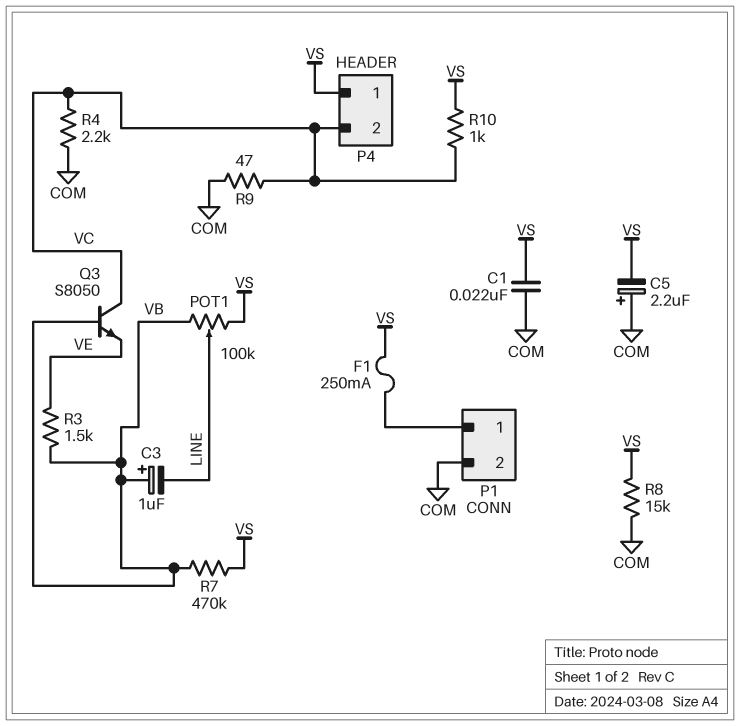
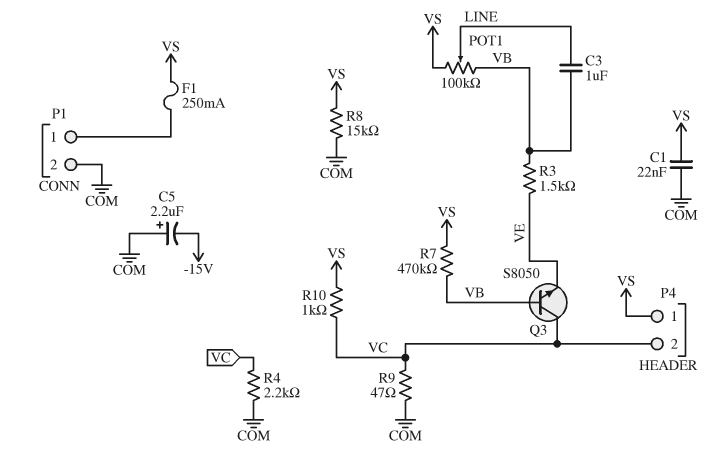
C3: 1uF (plus VB, minus LINE) -> 1uF (LINE, VB)
C5: 2.2uF (plus COM, minus VS) -> 2.2uF (plus COM, minus -15V)

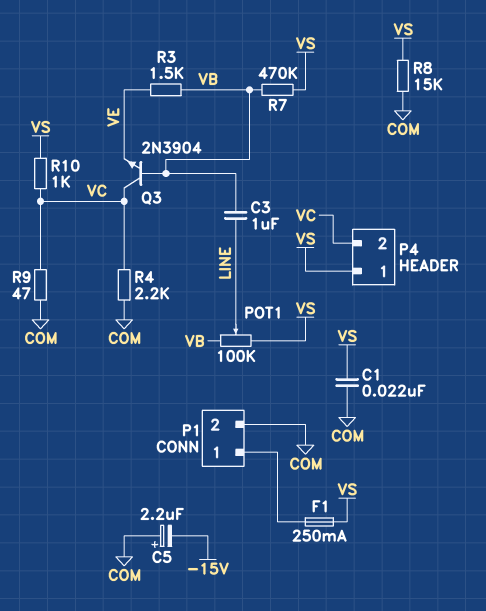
Q3: NPN S8050 (B VB, C VC, E VE) -> NPN 2N3904 (B VB, C VC, E VE)

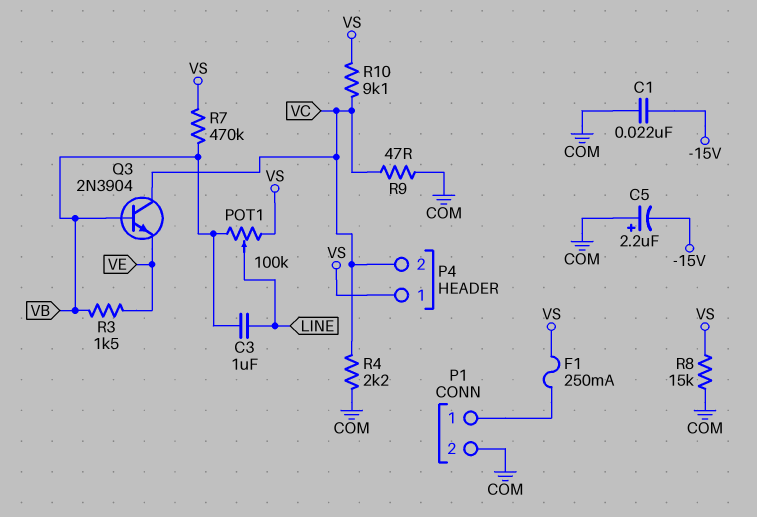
C1: 22nF (COM, VS) -> 22nF (-15V, COM)
R10: 1k (VC, VS) -> 9.1k (VC, VS)

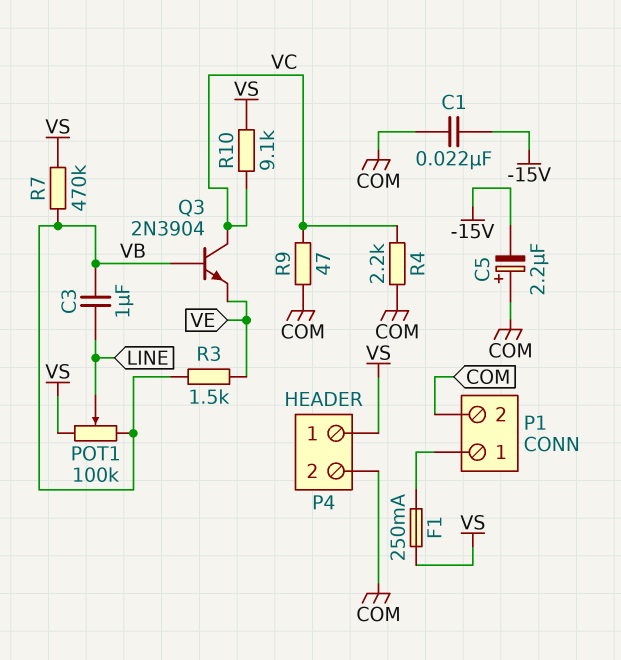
P4 pin 2: VC -> COM
R8: 15k (COM, VS) -> none

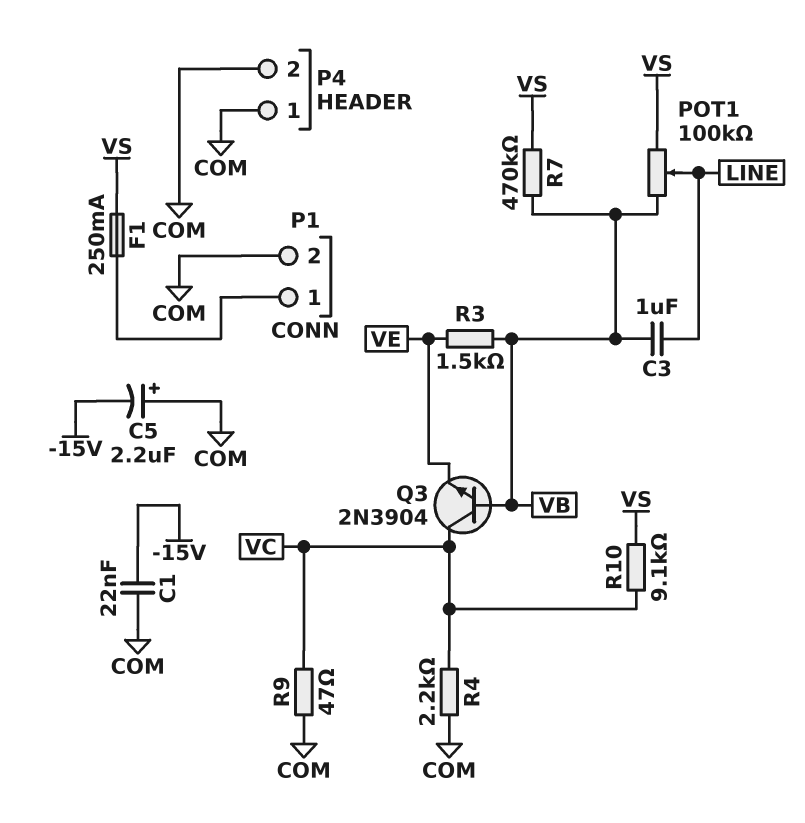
P4 pin 1: VS -> COM

